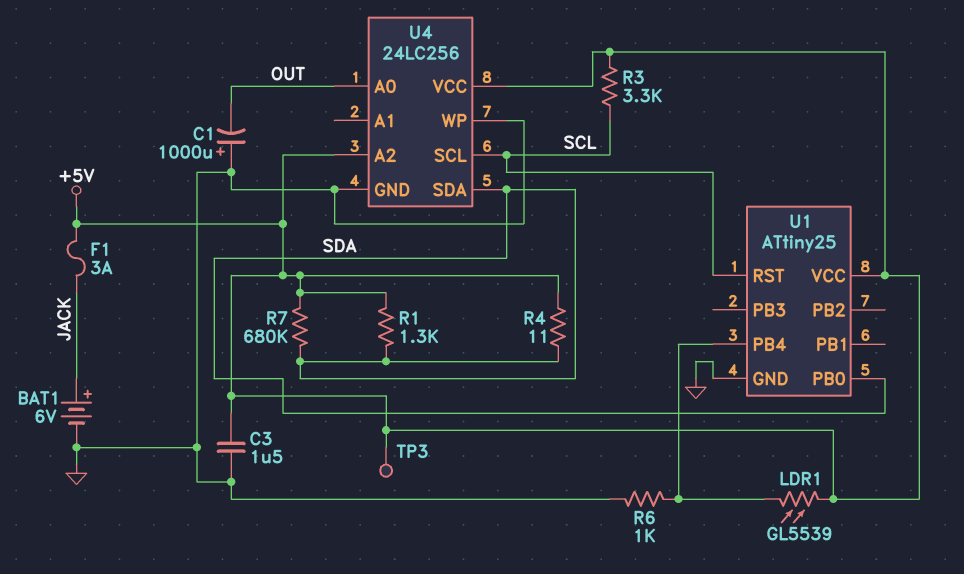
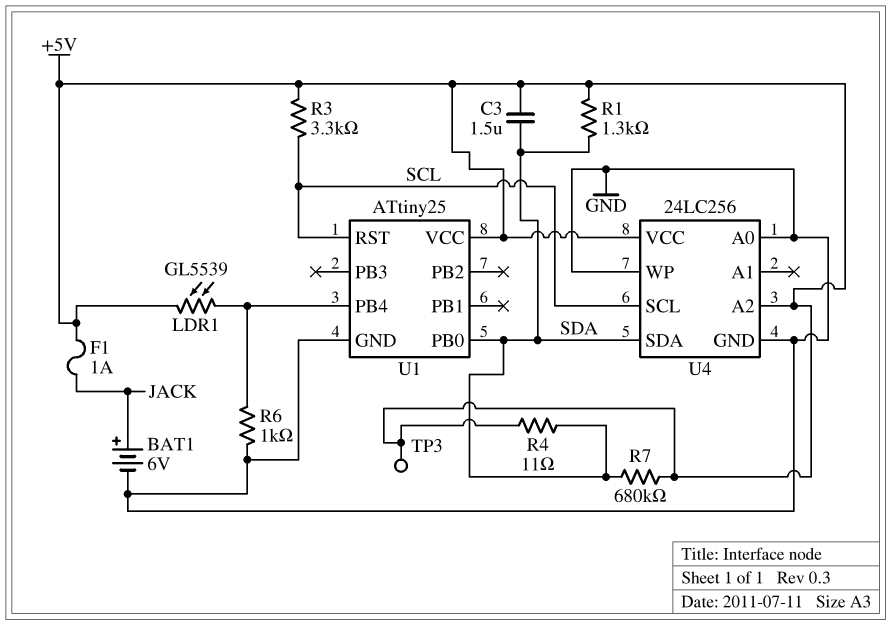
C1: 1000uF (plus GND, minus OUT) -> none
C3: 1.5uF (+5V, GND) -> 1.5uF (+5V, SDA)
F1: 3A (+5V, JACK) -> 1A (+5V, JACK)
U4 pin A0: OUT -> GND

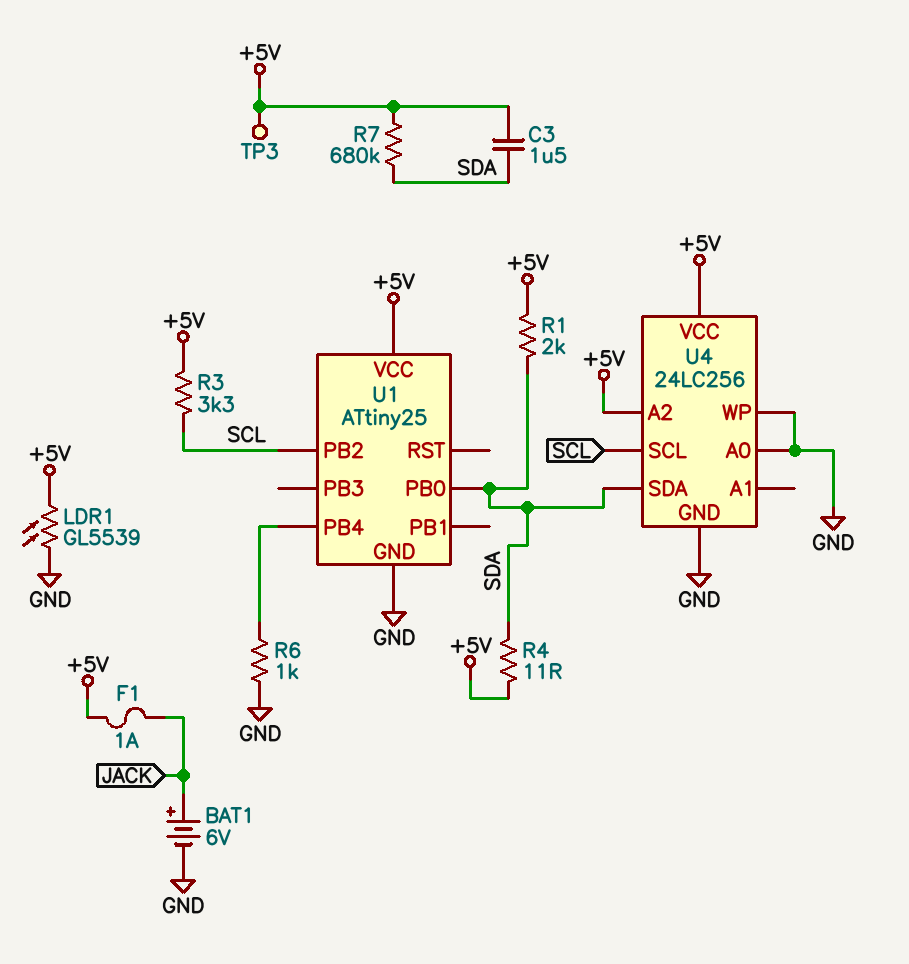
LDR1: GL5539 (+5V, U1/PB4) -> GL5539 (+5V, GND)
R1: 1.3k (+5V, SDA) -> 2k (+5V, SDA)
U1 pin PB2: none -> SCL
U1 pin RST: SCL -> none

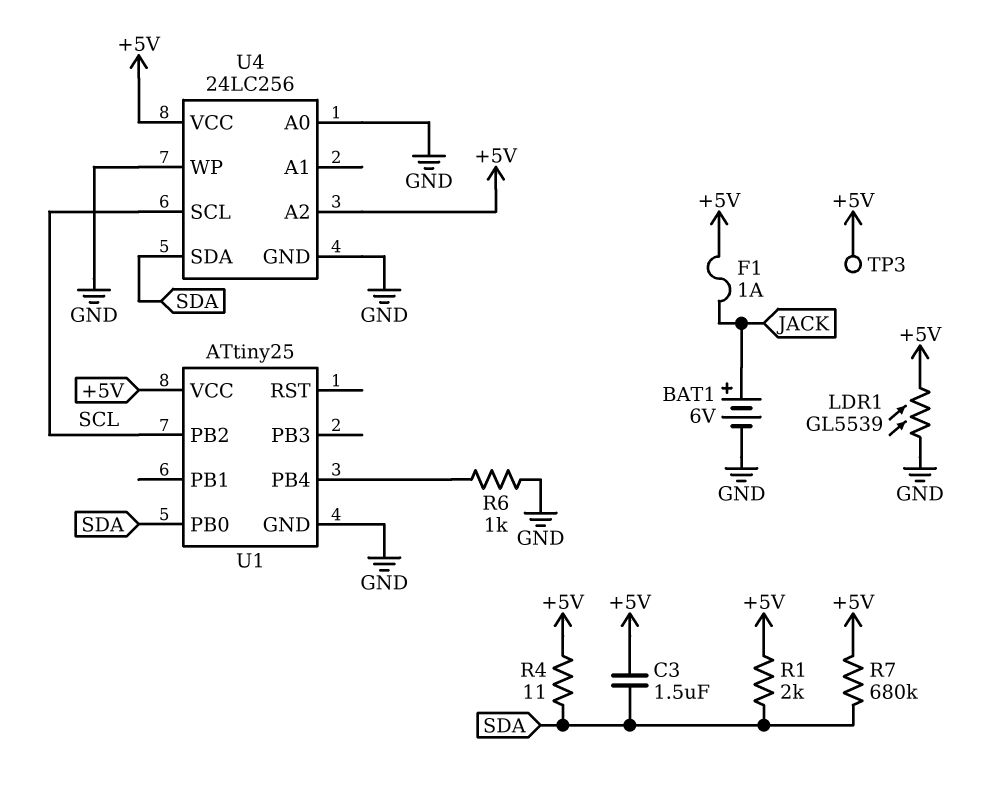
R3: 3.3k (+5V, SCL) -> none

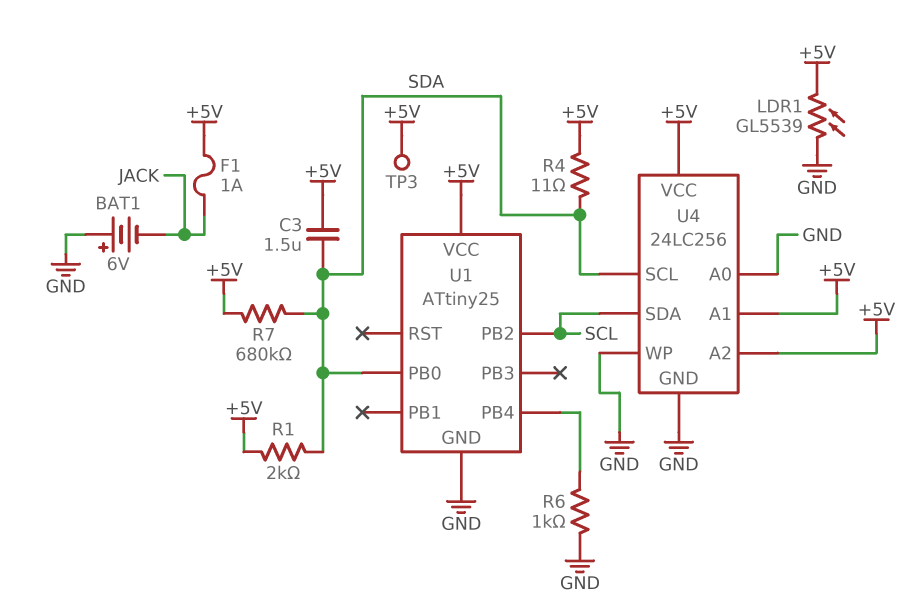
BAT1: 6V (plus JACK, minus GND) -> 6V (plus GND, minus JACK)
U4 pin A1: none -> +5V
U4 pin SCL: SCL -> SDA
U4 pin SDA: SDA -> SCL

